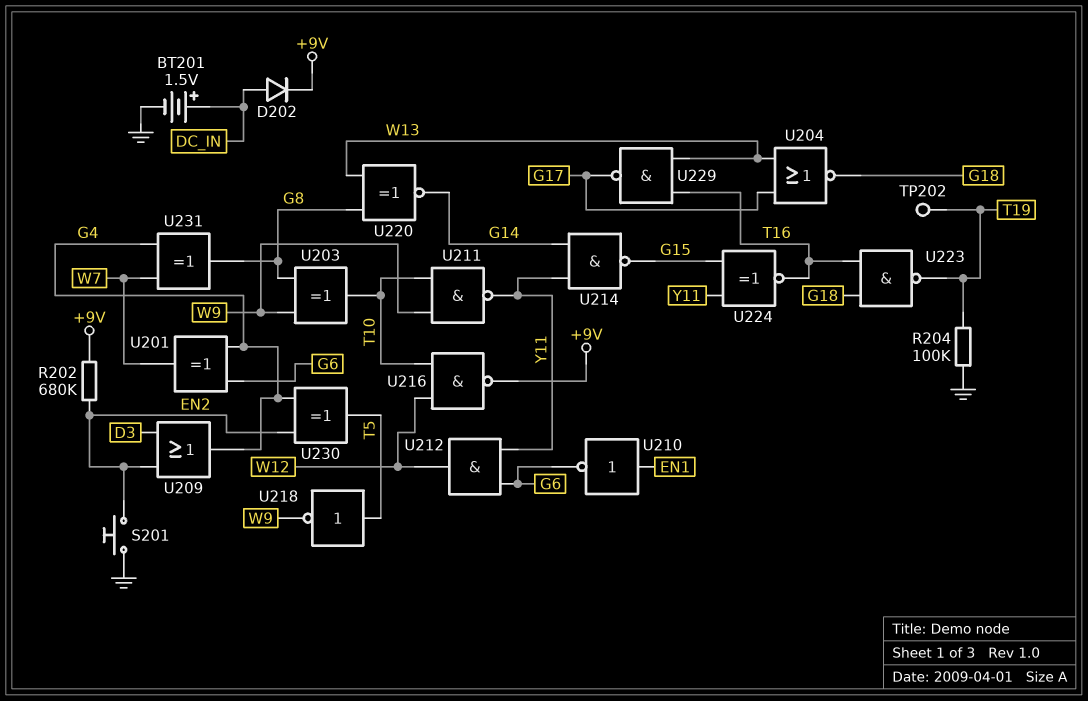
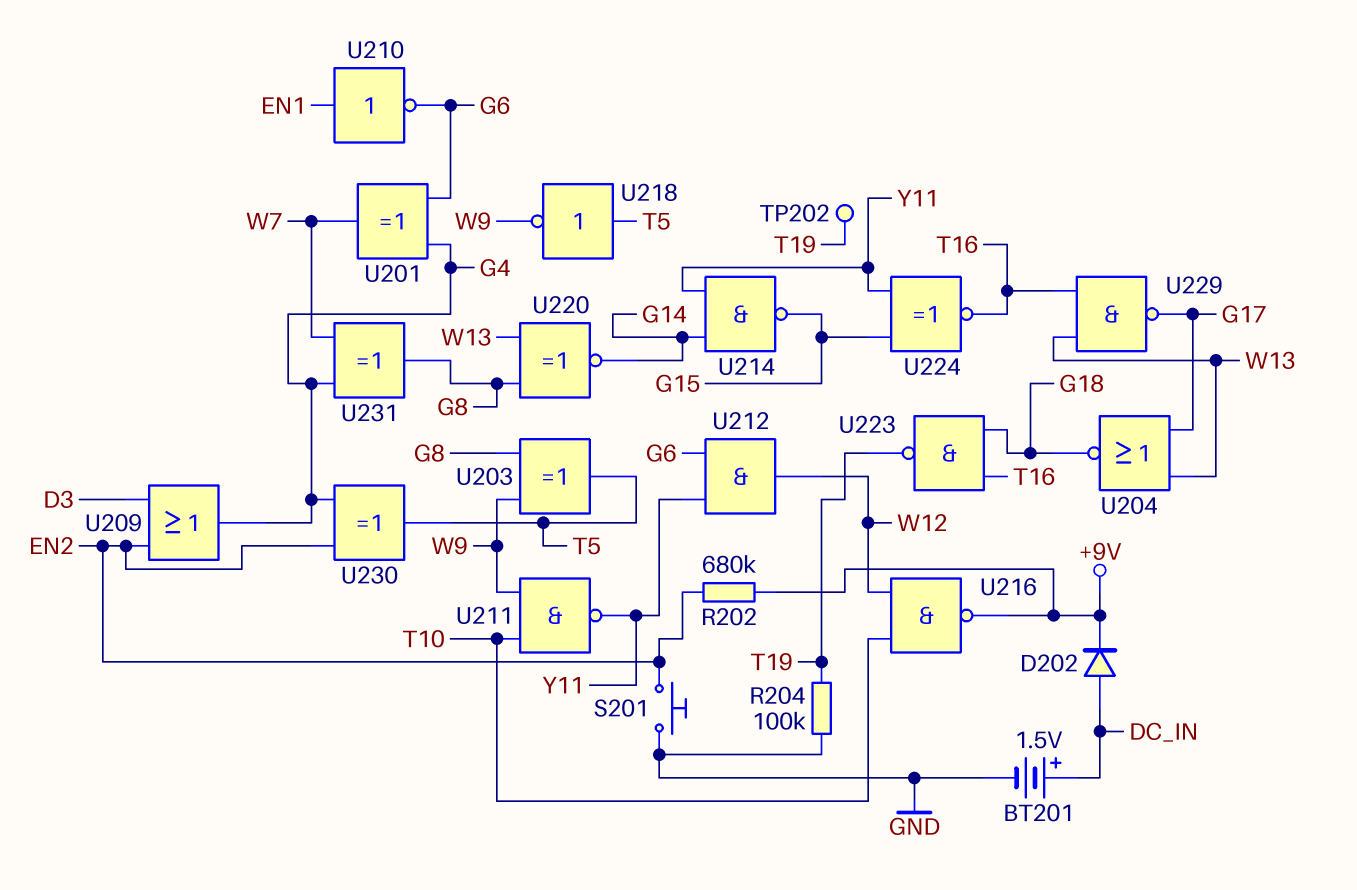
U203: XOR (in G8, in W9, out T10) -> XOR (in G8, in W9, out T5)

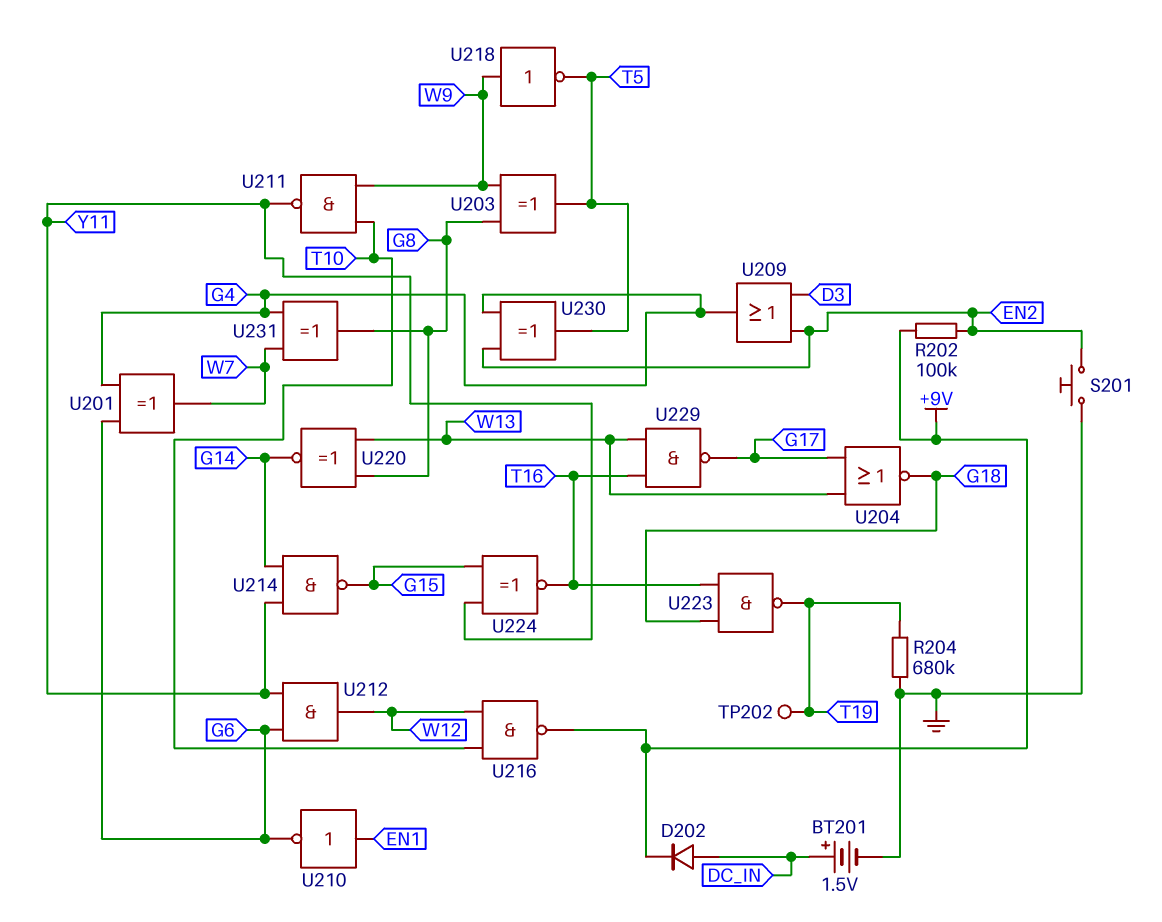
R202: 680k (+9V, EN2) -> 100k (+9V, EN2)
R204: 100k (GND, T19) -> 680k (GND, T19)
U218: NOT (in T5, out W9) -> NOT (in W9, out T5)

